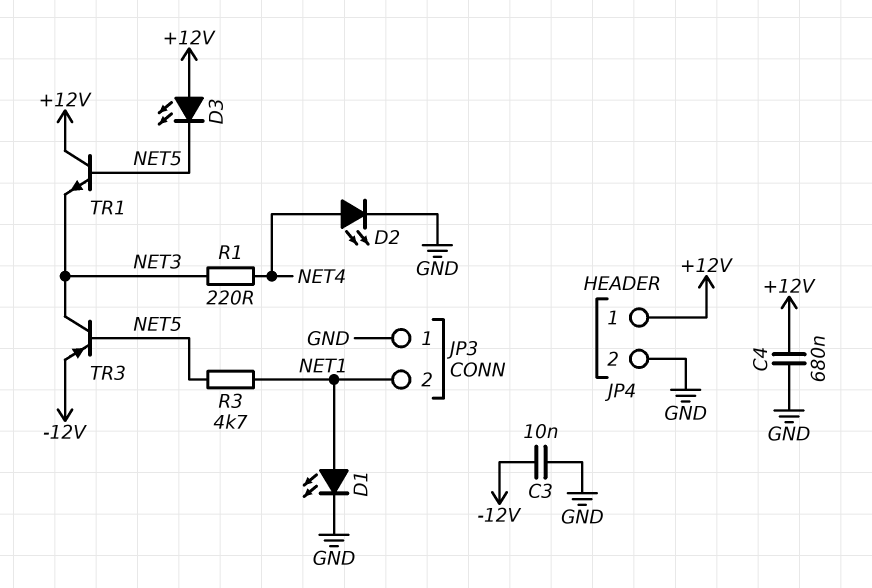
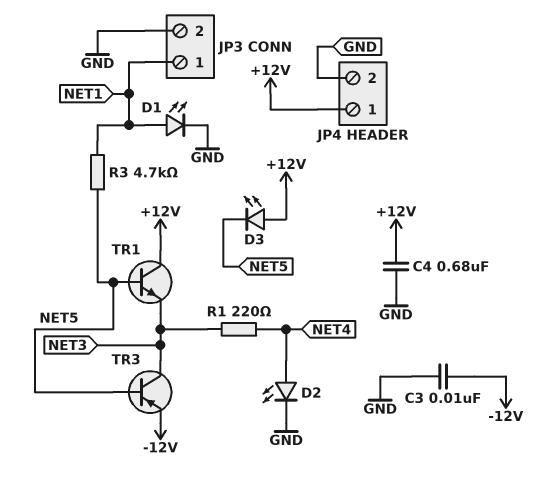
JP3 pin 1: GND -> NET1
JP3 pin 2: NET1 -> GND

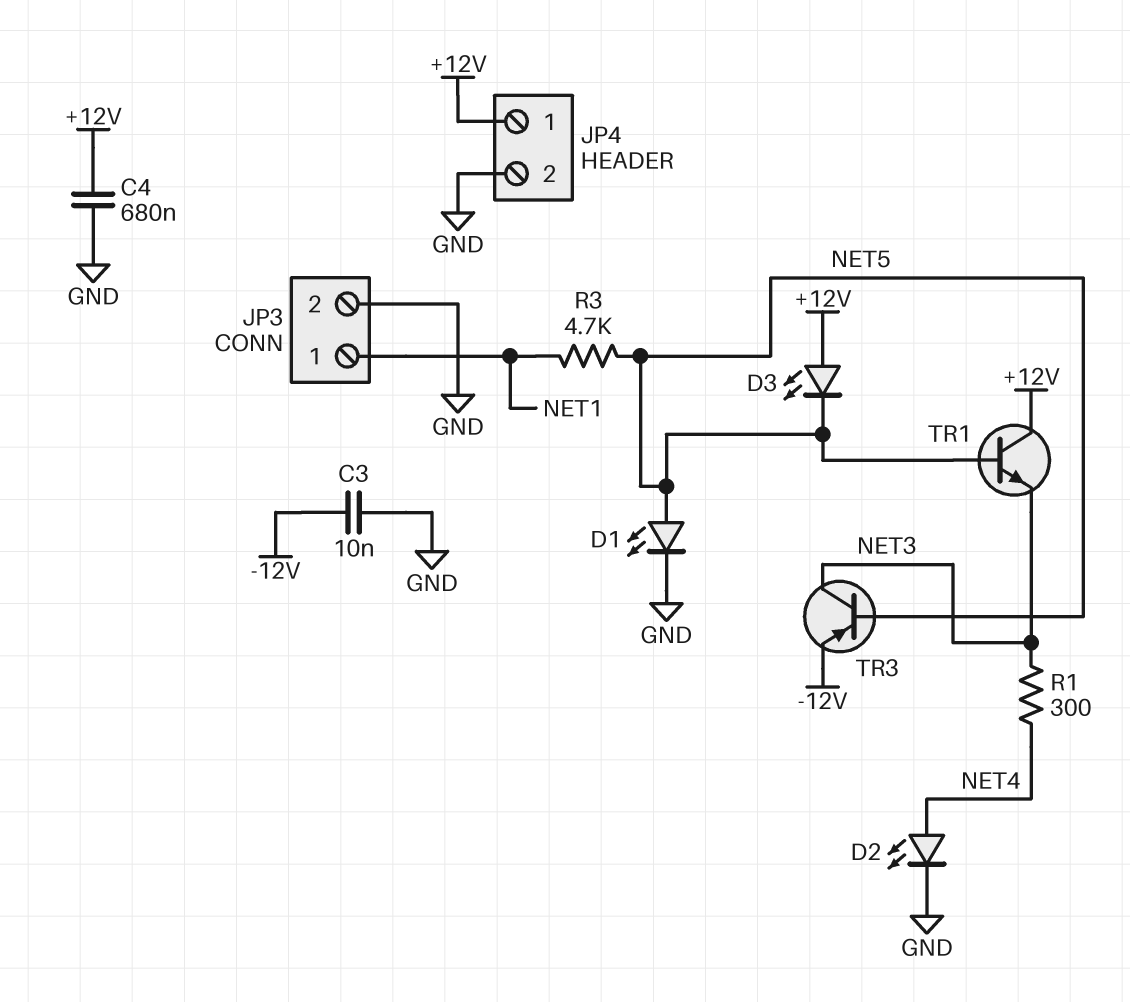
D1: LED (A NET1, K GND) -> LED (A NET5, K GND)
R1: 220 (NET3, NET4) -> 300 (NET3, NET4)

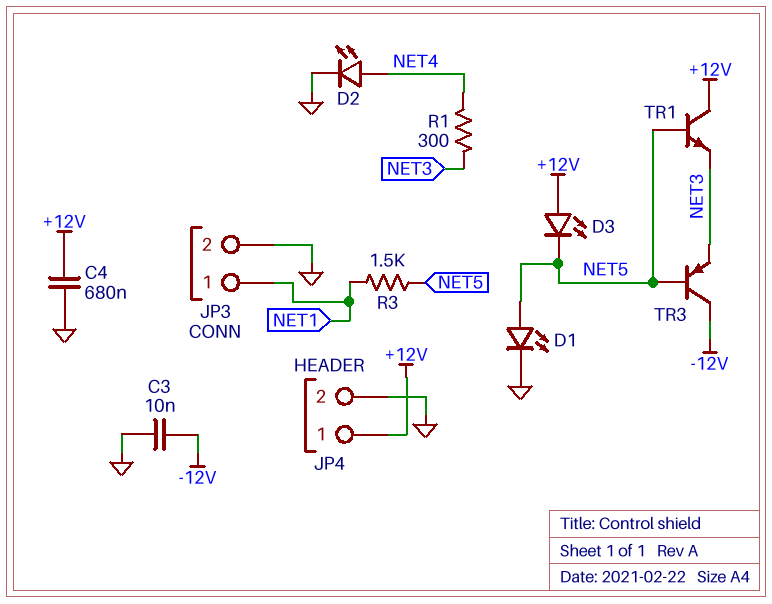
R3: 4.7k (NET1, NET5) -> 1.5k (NET1, NET5)
TR3: PNP (B NET5, C NET3, E -12V) -> PNP (B NET5, C -12V, E NET3)

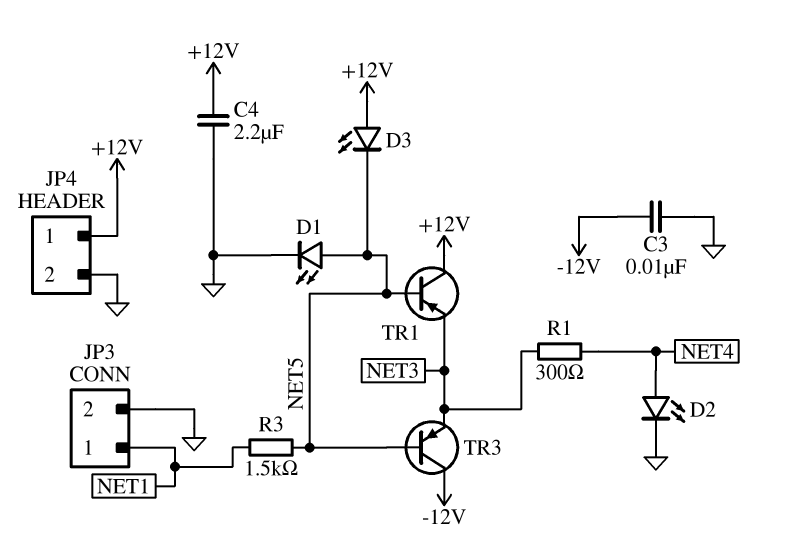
C4: 680nF (+12V, GND) -> 2.2uF (+12V, GND)
TR1: NPN (B NET5, C +12V, E NET3) -> PNP (B NET5, C +12V, E NET3)

